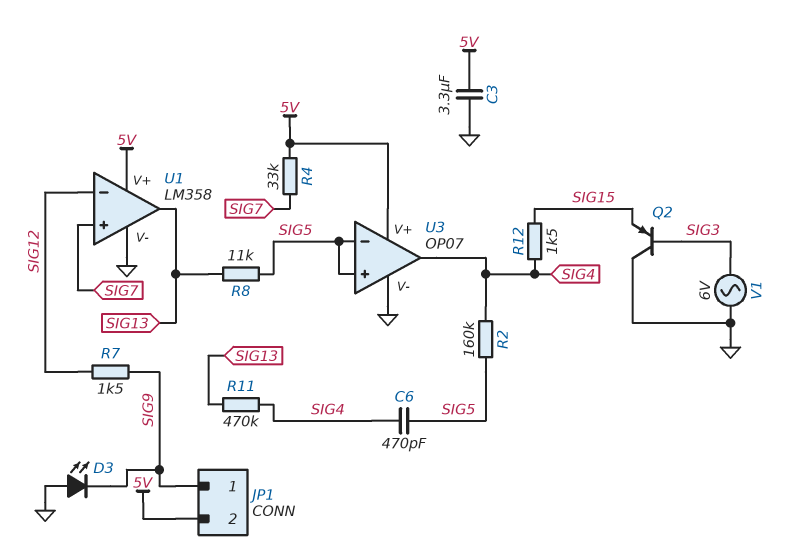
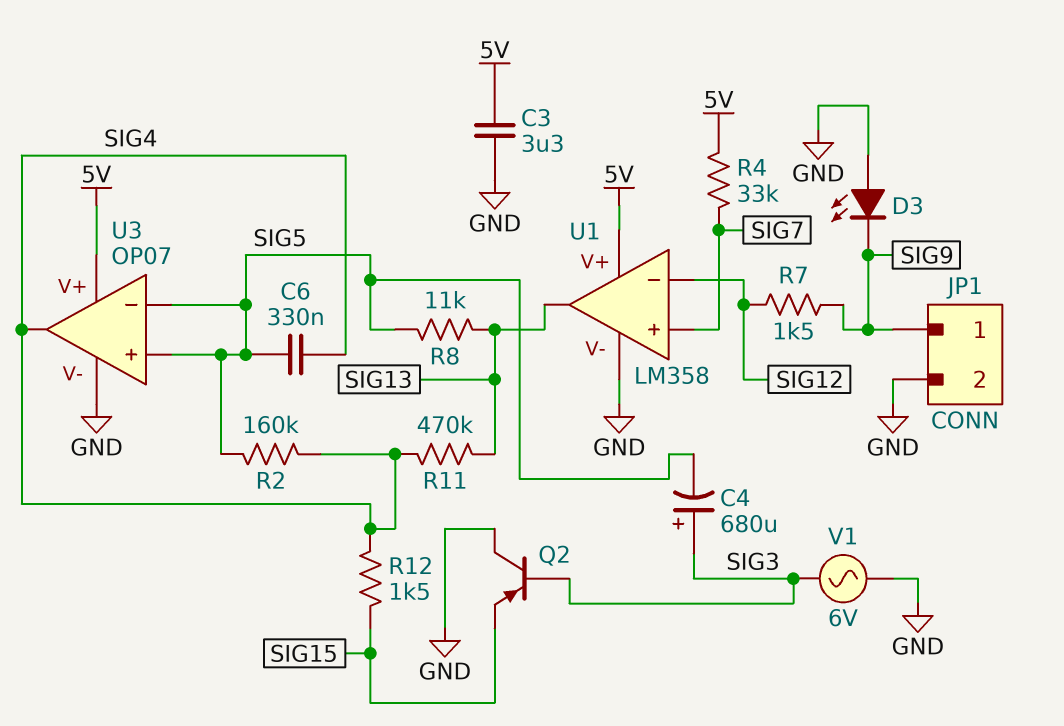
C4: none -> 680uF (plus SIG3, minus SIG5)
C6: 470pF (SIG4, SIG5) -> 330nF (SIG4, SIG5)
JP1 pin 2: 5V -> GND

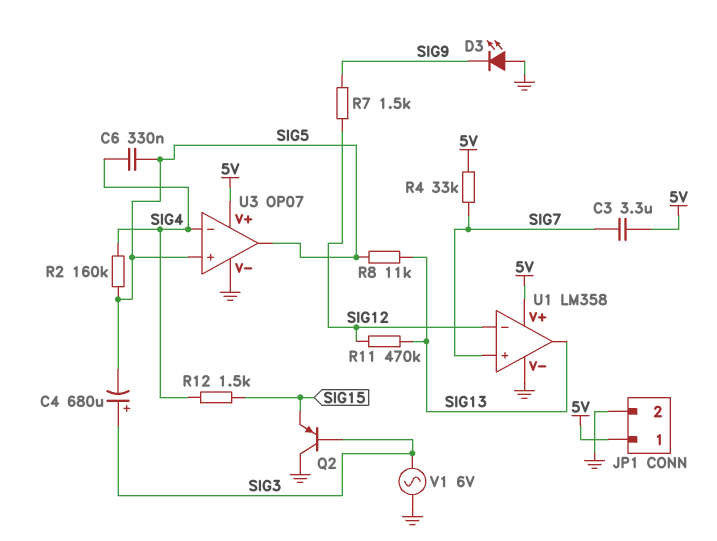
C3: 3.3uF (5V, GND) -> 3.3uF (5V, SIG7)
JP1 pin 1: SIG9 -> 5V
R11: 470k (SIG4, SIG13) -> 470k (SIG12, SIG13)
U3 pin in-: SIG5 -> SIG4
U3 pin out: SIG4 -> SIG5

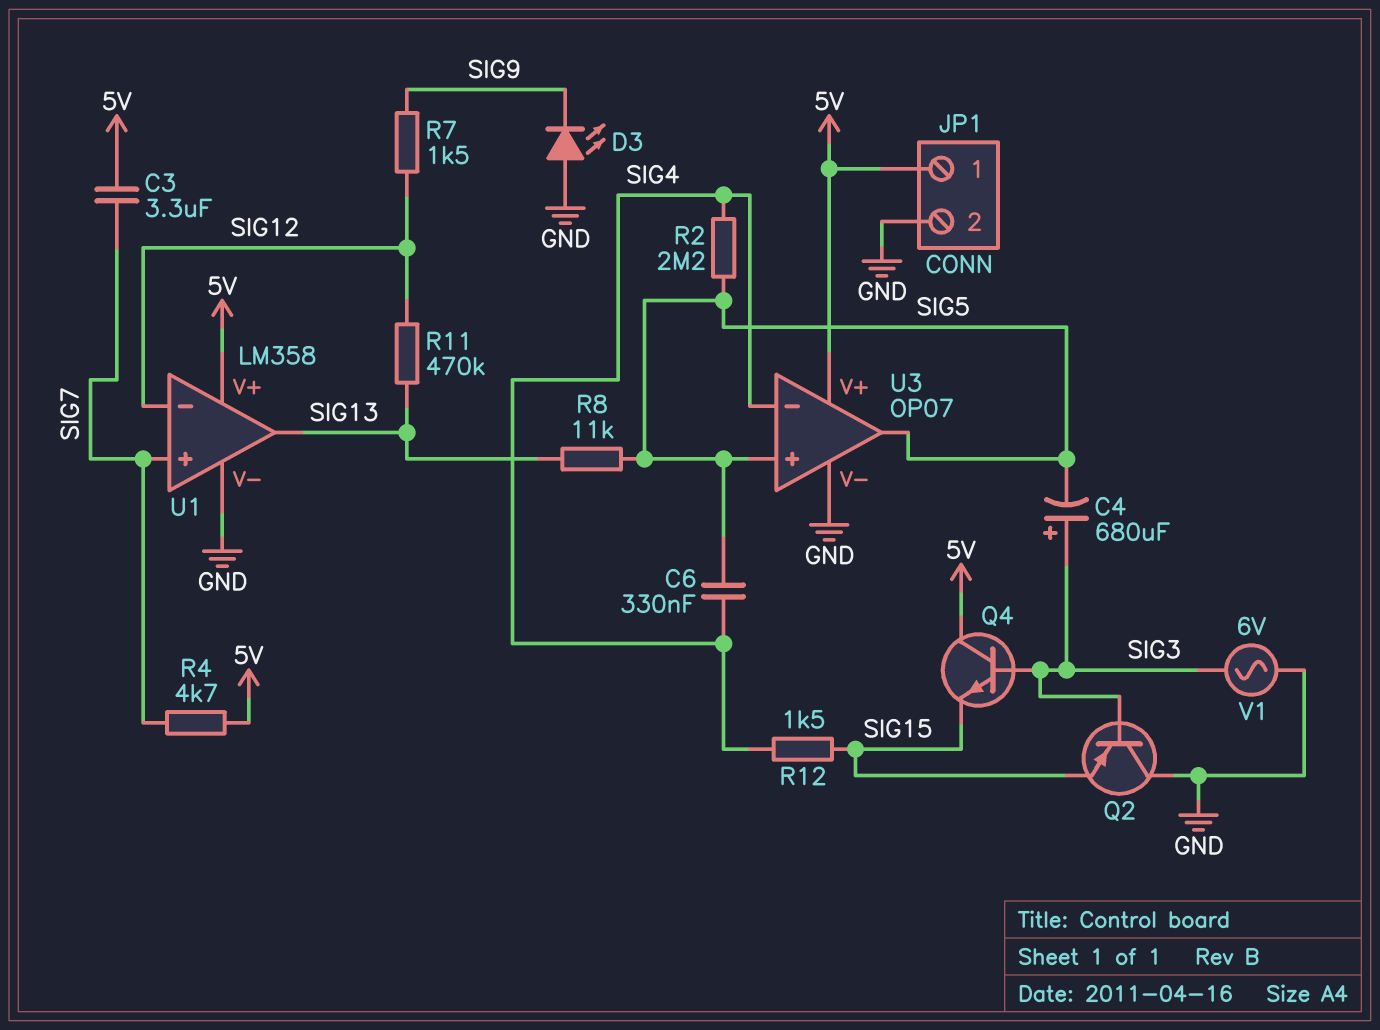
Q4: none -> NPN (B SIG3, C 5V, E SIG15)
R2: 160k (SIG4, SIG5) -> 2.2M (SIG4, SIG5)
R4: 33k (5V, SIG7) -> 4.7k (5V, SIG7)

